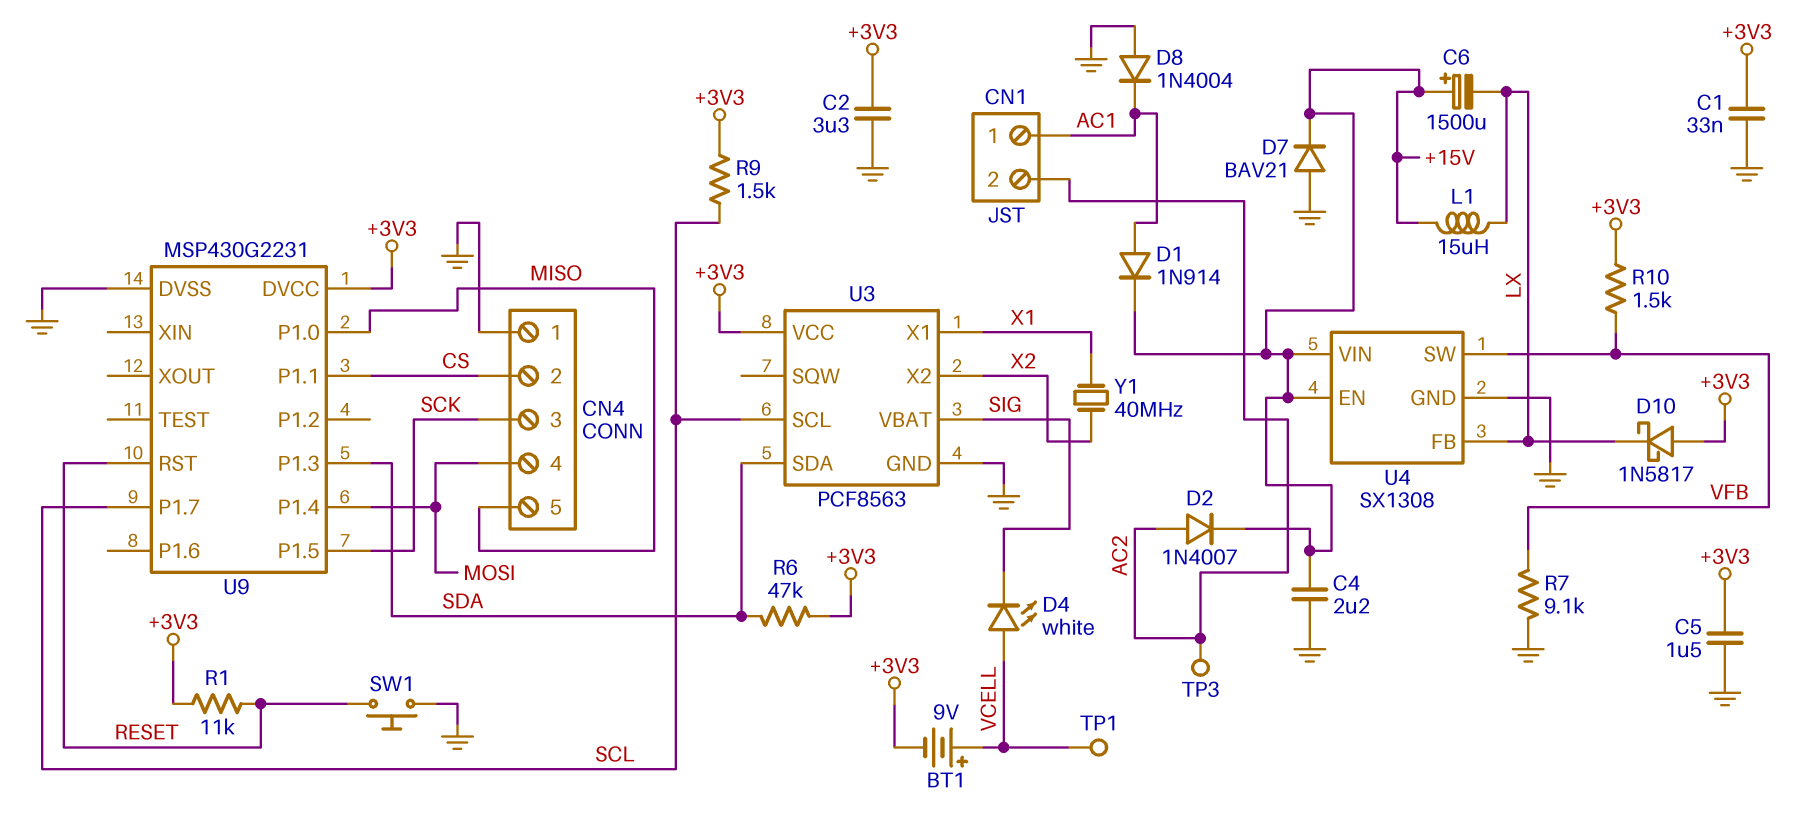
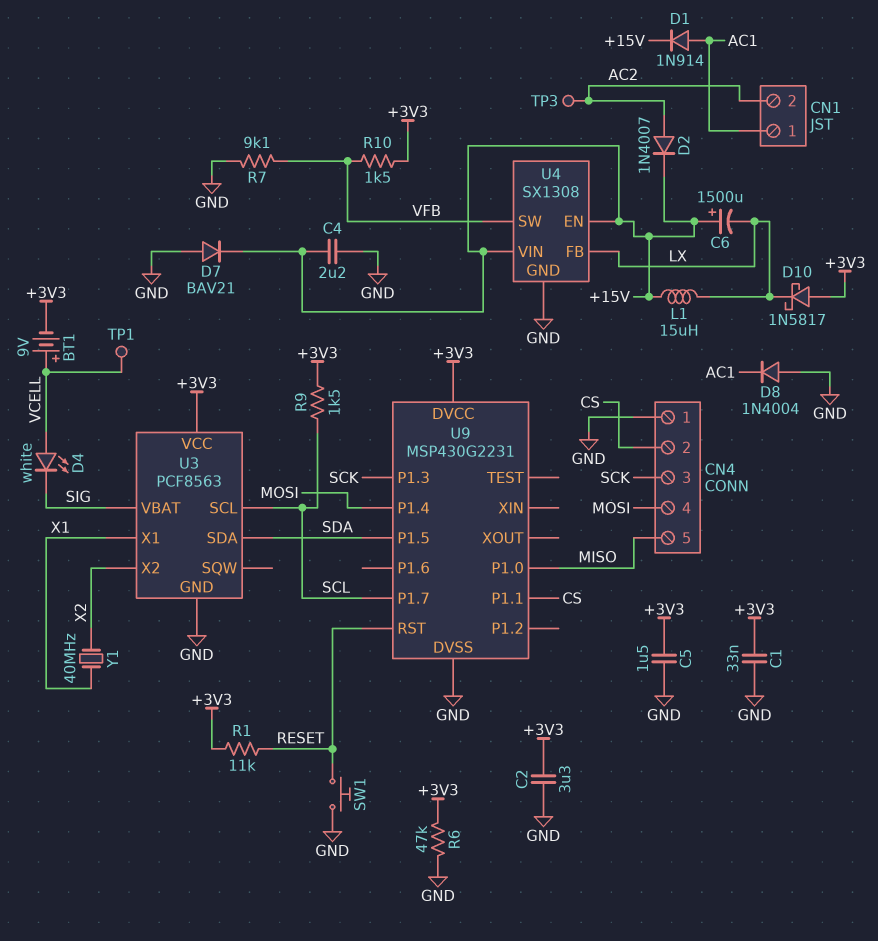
R6: 47k (+3V3, SDA) -> 47k (+3V3, GND)
U9 pin P1.3: SDA -> SCK
U9 pin P1.5: SCK -> SDA

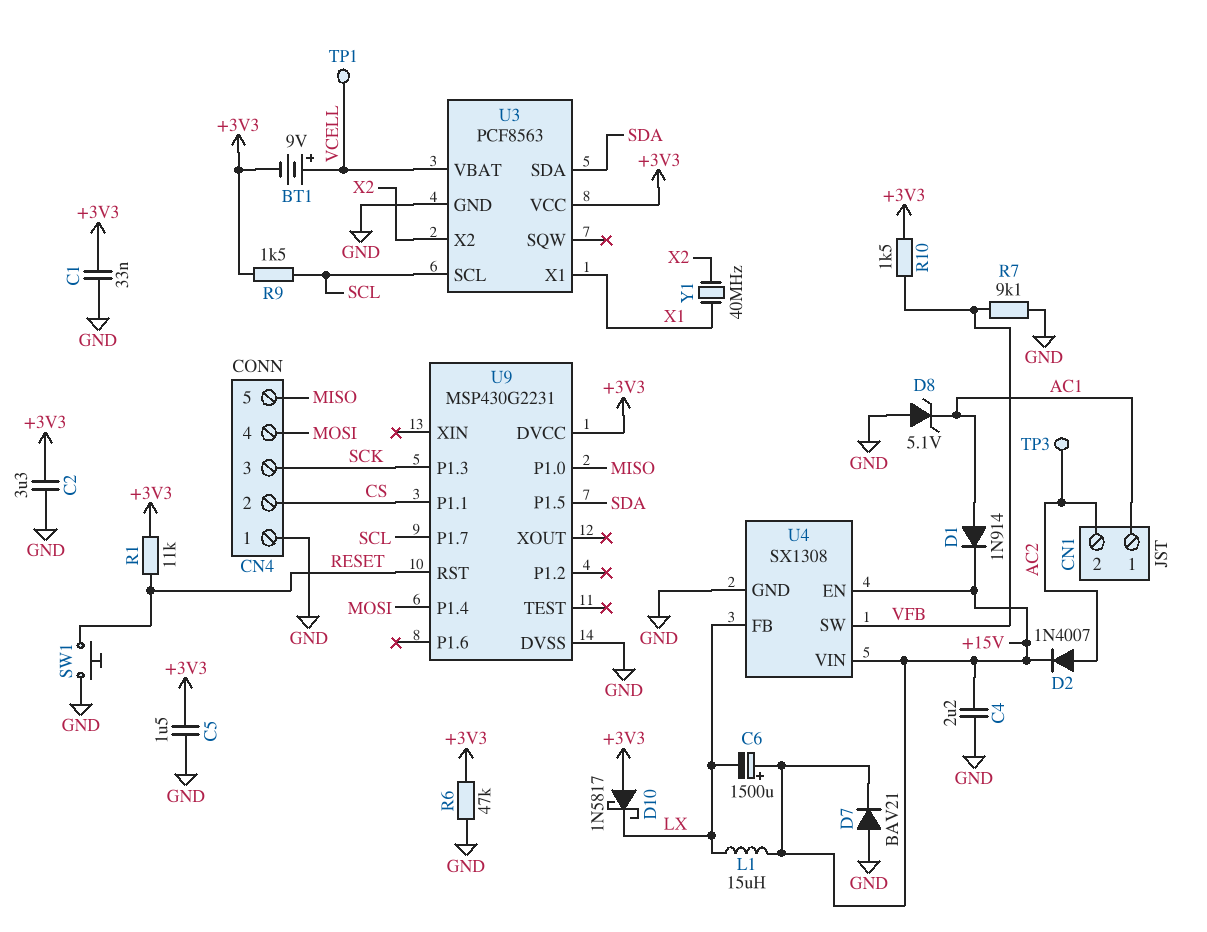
D4: LED white (A VCELL, K SIG) -> none
D8: diode 1N4004 (A GND, K AC1) -> zener 5.1V (A GND, K AC1)
U3 pin VBAT: SIG -> VCELL

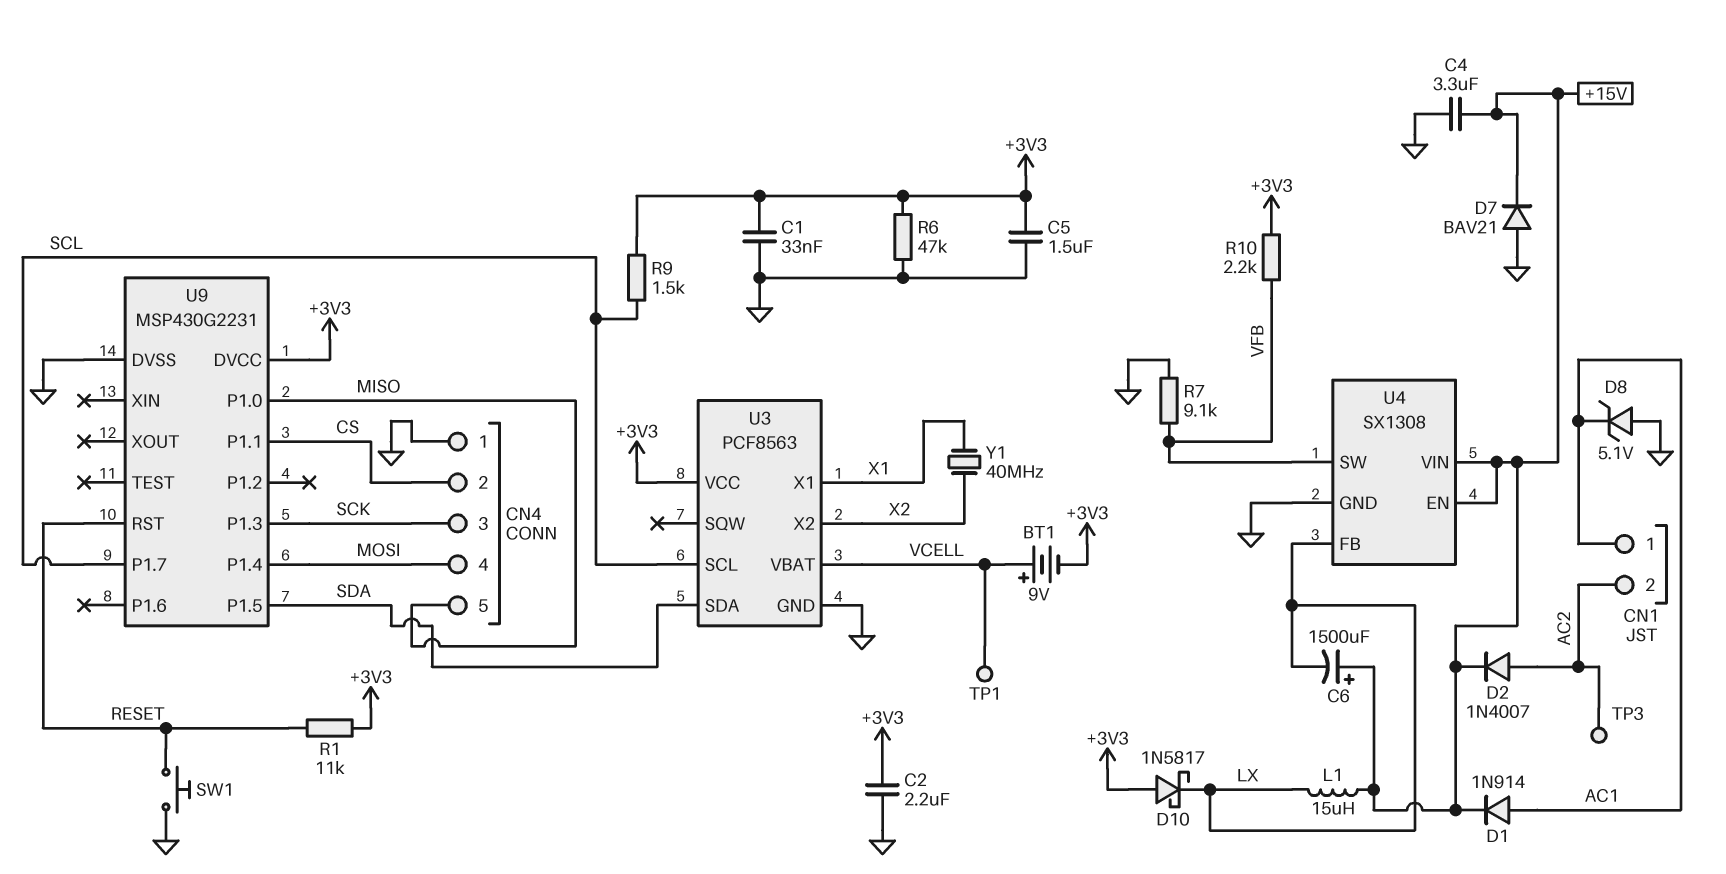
C2: 3.3uF (+3V3, GND) -> 2.2uF (+3V3, GND)
C4: 2.2uF (+15V, GND) -> 3.3uF (+15V, GND)
R10: 1.5k (+3V3, VFB) -> 2.2k (+3V3, VFB)

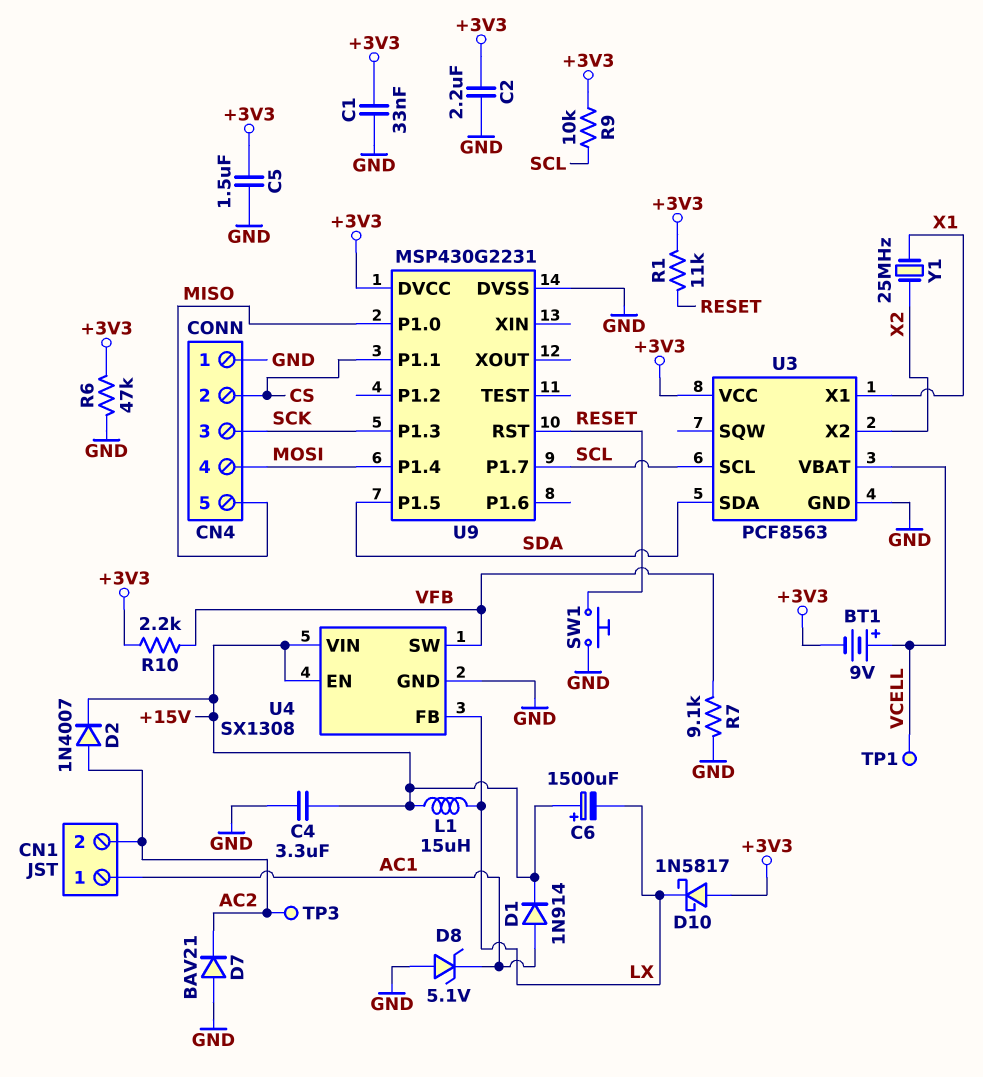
D7: diode BAV21 (A GND, K +15V) -> diode BAV21 (A GND, K AC2)
R9: 1.5k (+3V3, SCL) -> 10k (+3V3, SCL)
Y1: 40MHz (X1, X2) -> 25MHz (X1, X2)

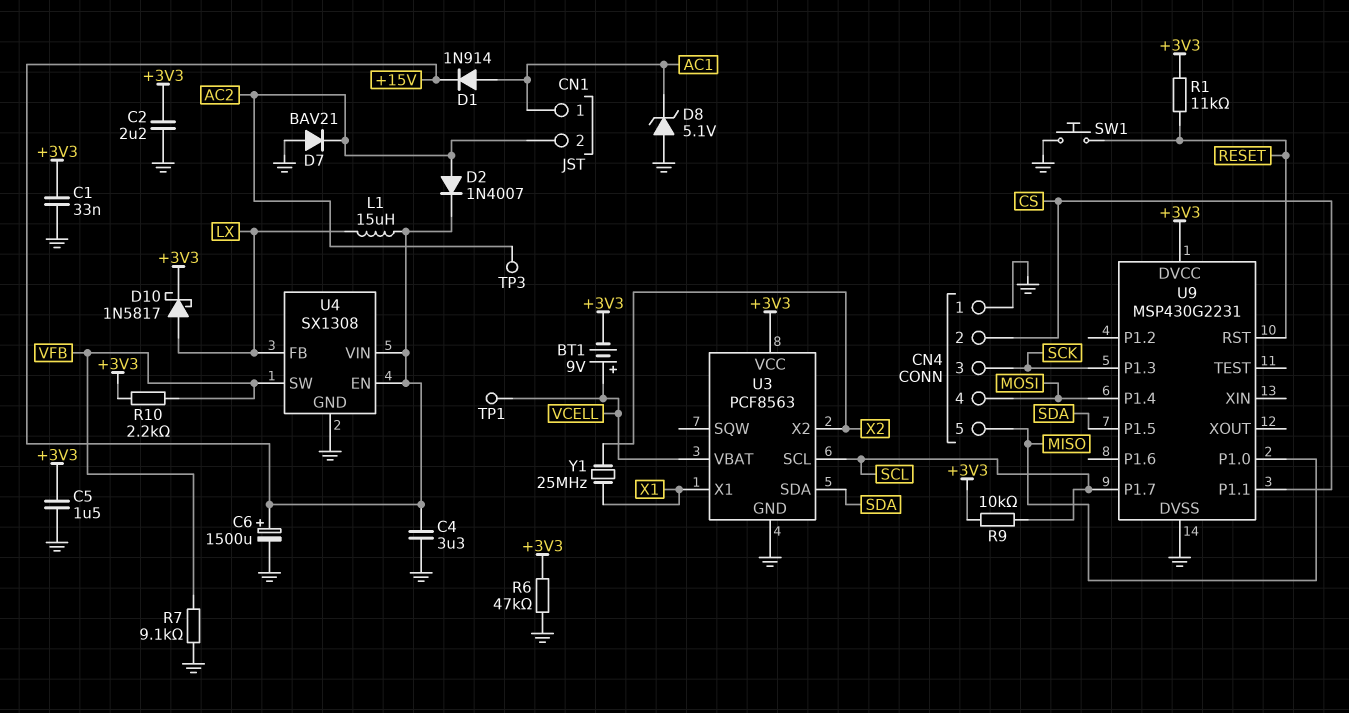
C6: 1500uF (plus +15V, minus LX) -> 1500uF (plus +15V, minus GND)
D10: schottky 1N5817 (A +3V3, K LX) -> schottky 1N5817 (A LX, K +3V3)

